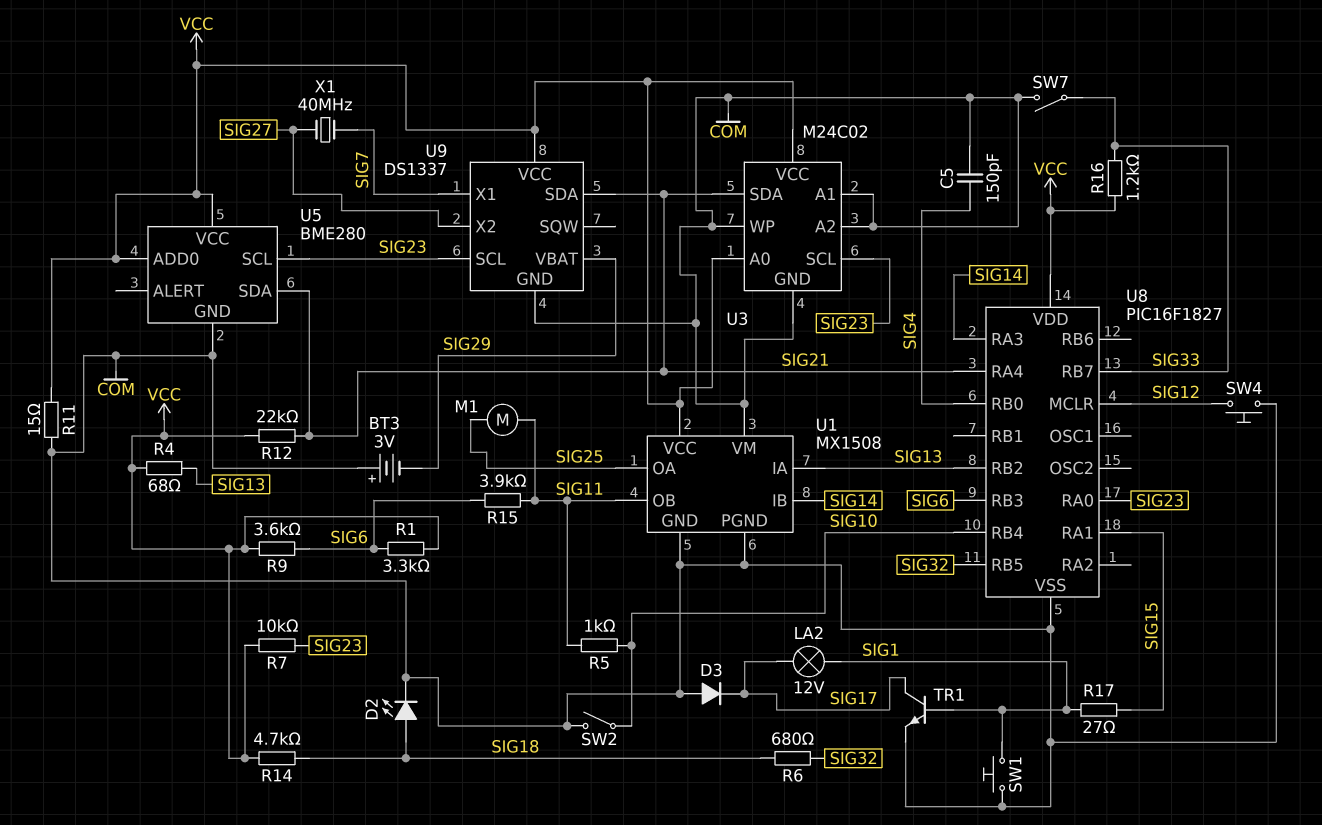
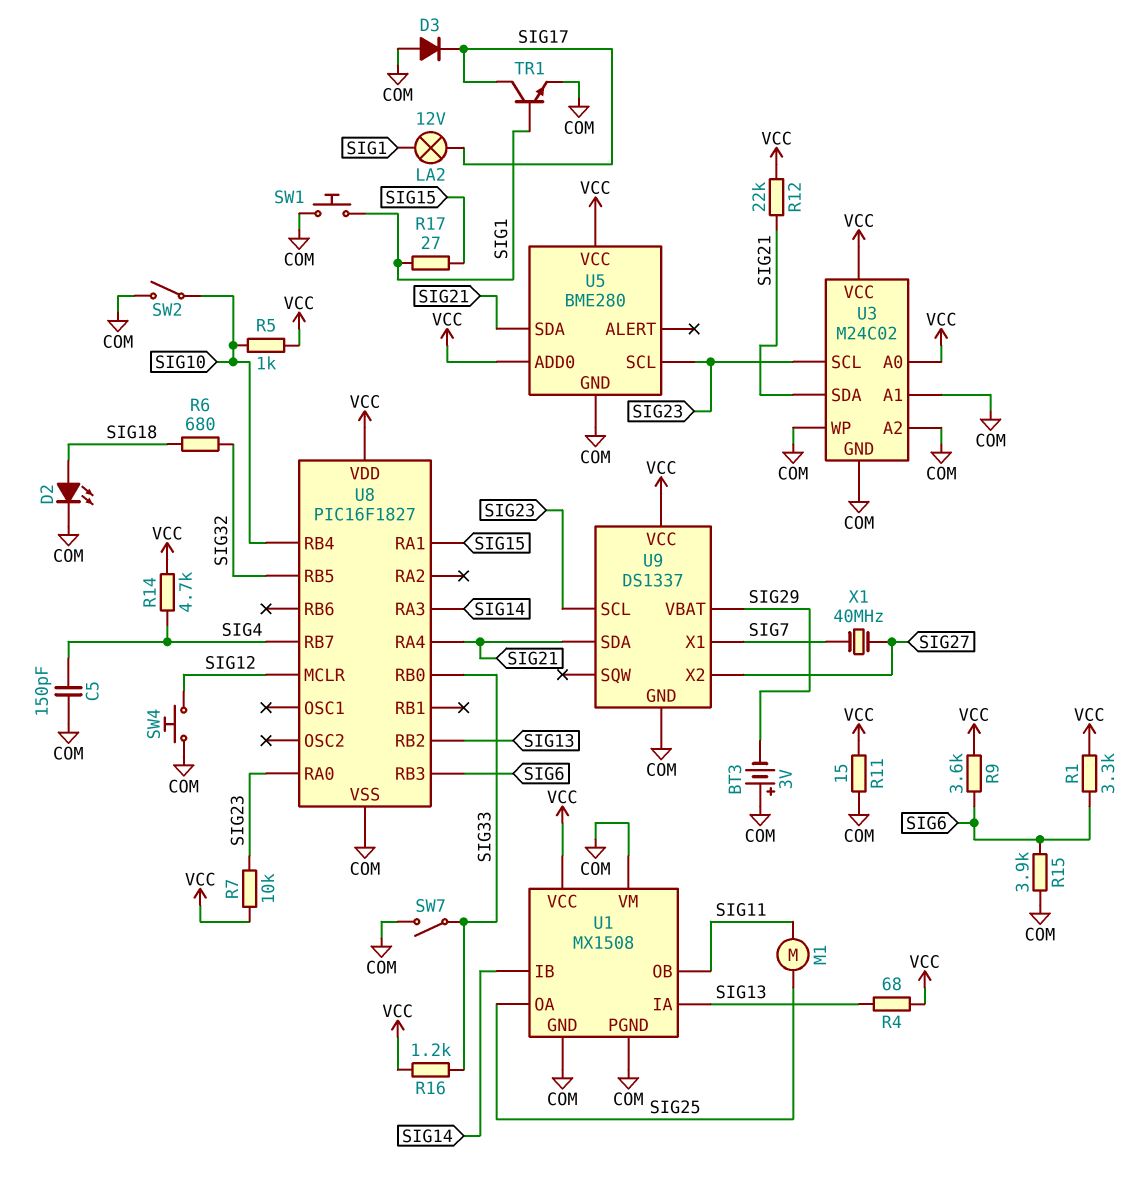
R5: 1k (SIG10, SIG11) -> 1k (SIG10, VCC)
R14: 4.7k (SIG18, VCC) -> 4.7k (SIG4, VCC)
R15: 3.9k (SIG6, SIG11) -> 3.9k (COM, SIG6)
U8 pin RB0: SIG4 -> SIG33
U8 pin RB7: SIG33 -> SIG4

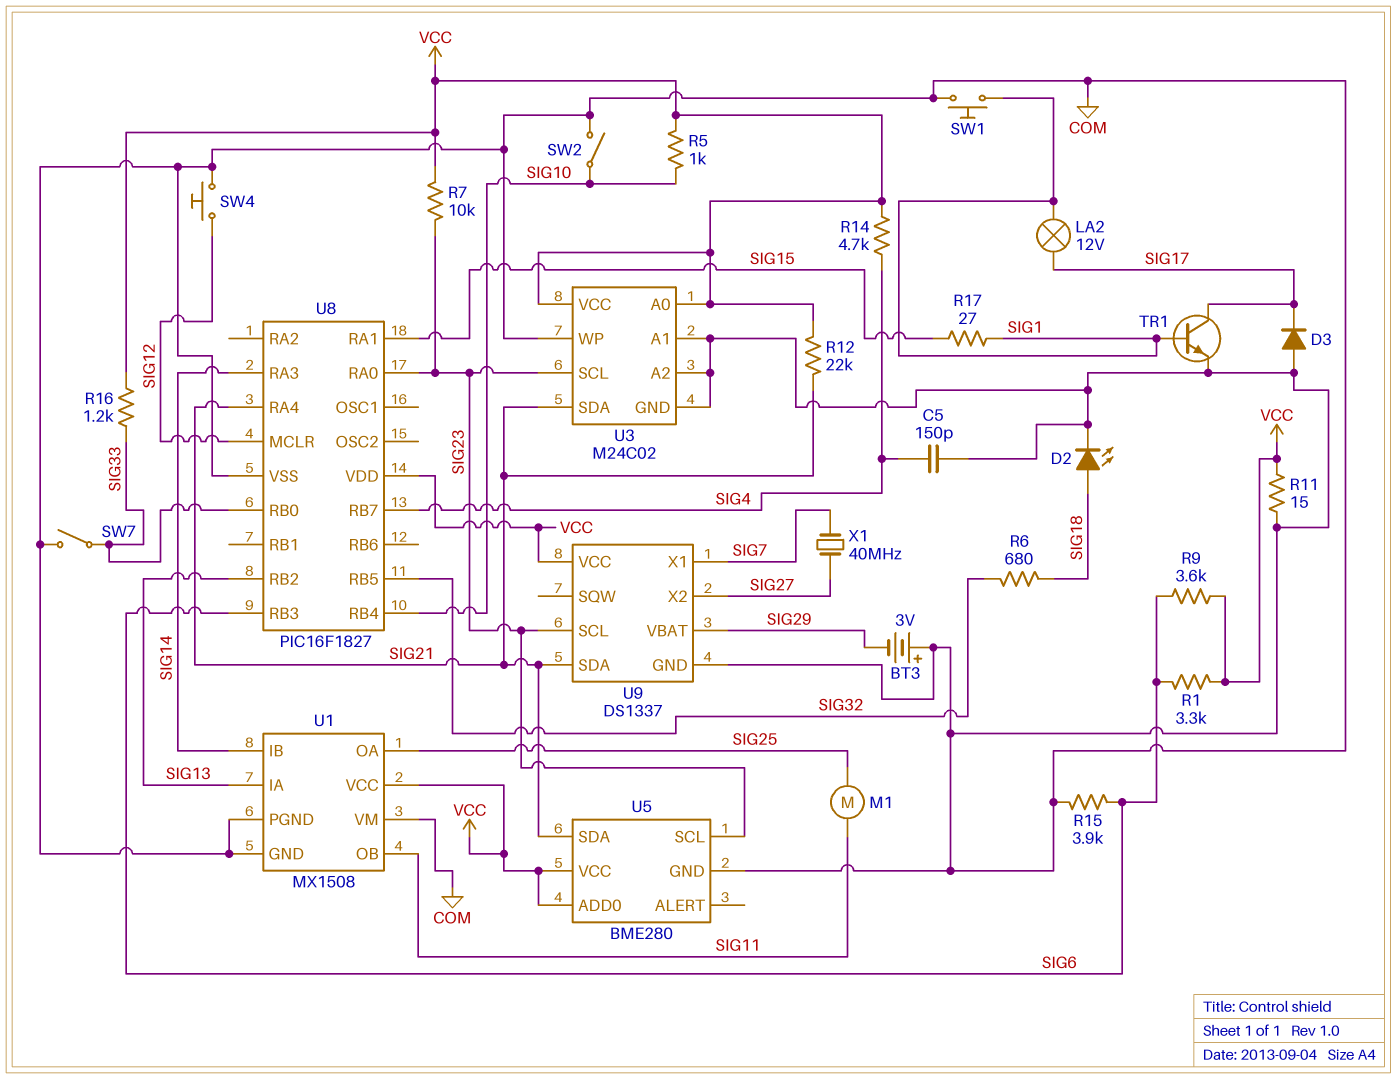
R4: 68 (SIG13, VCC) -> none

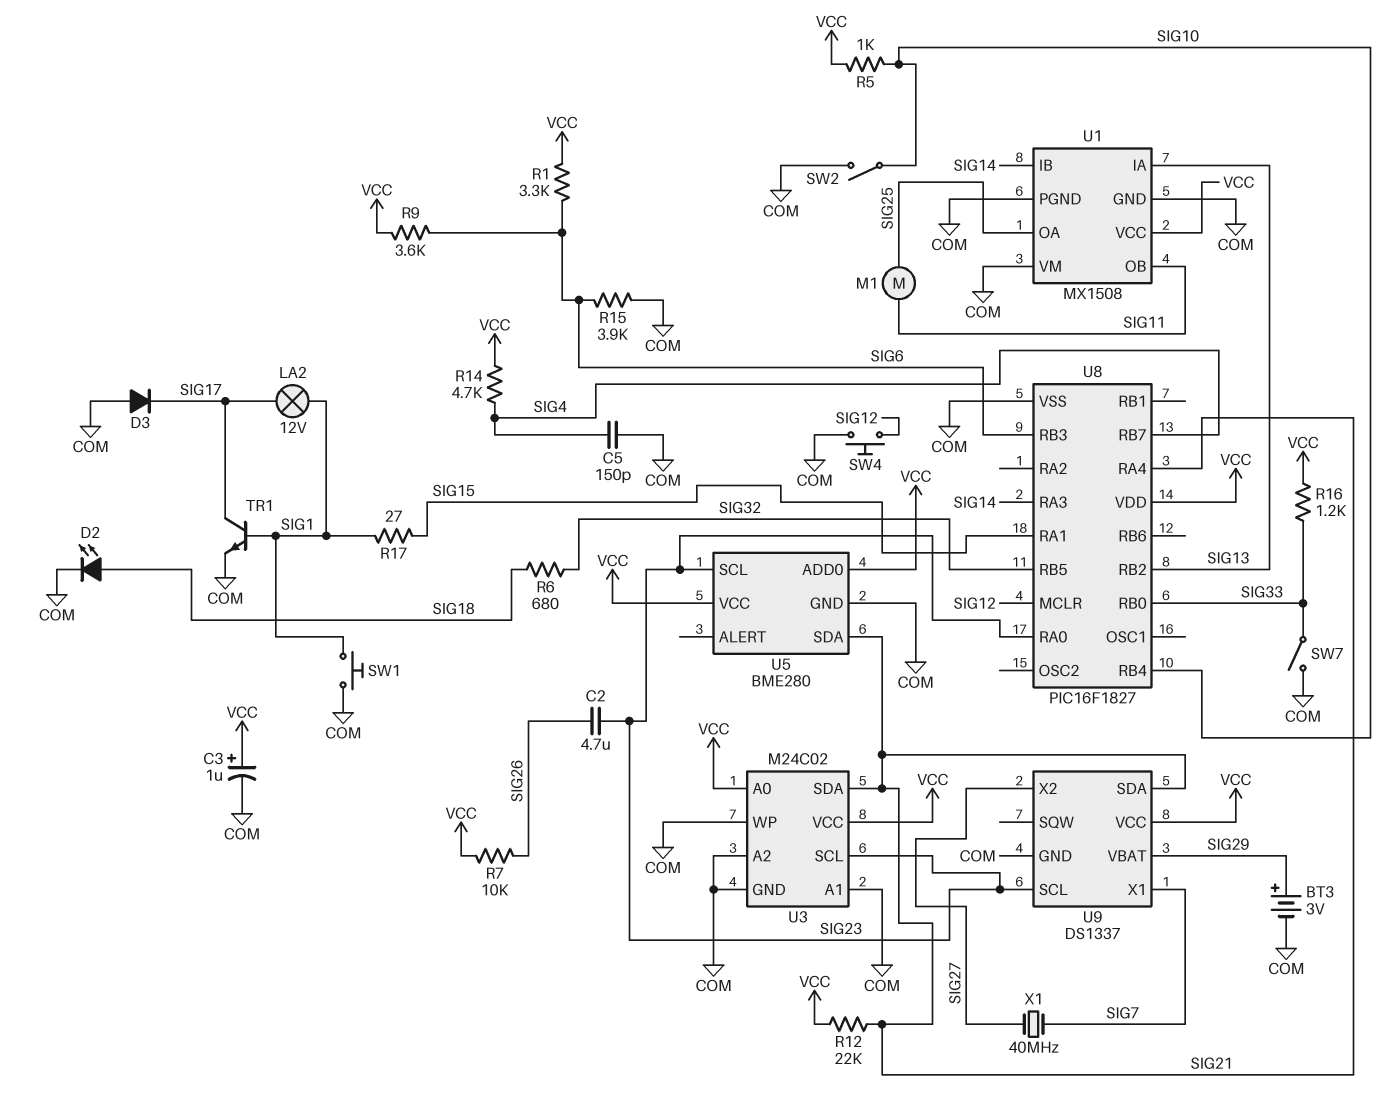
BT3: 3V (plus COM, minus SIG29) -> 3V (plus SIG29, minus COM)
C2: none -> 4.7uF (SIG23, SIG26)
C3: none -> 1uF (plus VCC, minus COM)
R7: 10k (SIG23, VCC) -> 10k (SIG26, VCC)
R11: 15 (COM, VCC) -> none

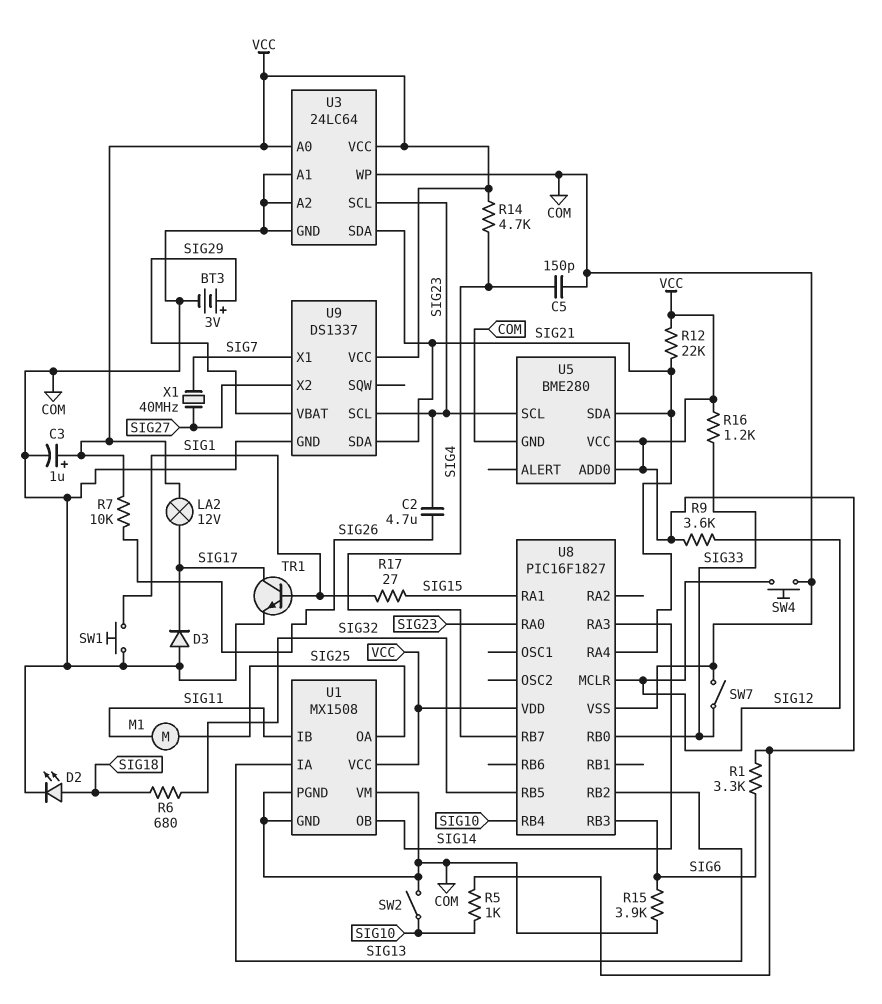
LA2: lamp 12V (SIG1, SIG17) -> lamp 12V (SIG17, VCC)
R9: 3.6k (SIG6, VCC) -> 3.6k (SIG12, VCC)
U1 pin IB: SIG14 -> SIG11
U1 pin OB: SIG11 -> SIG14
U3: M24C02 -> 24LC64

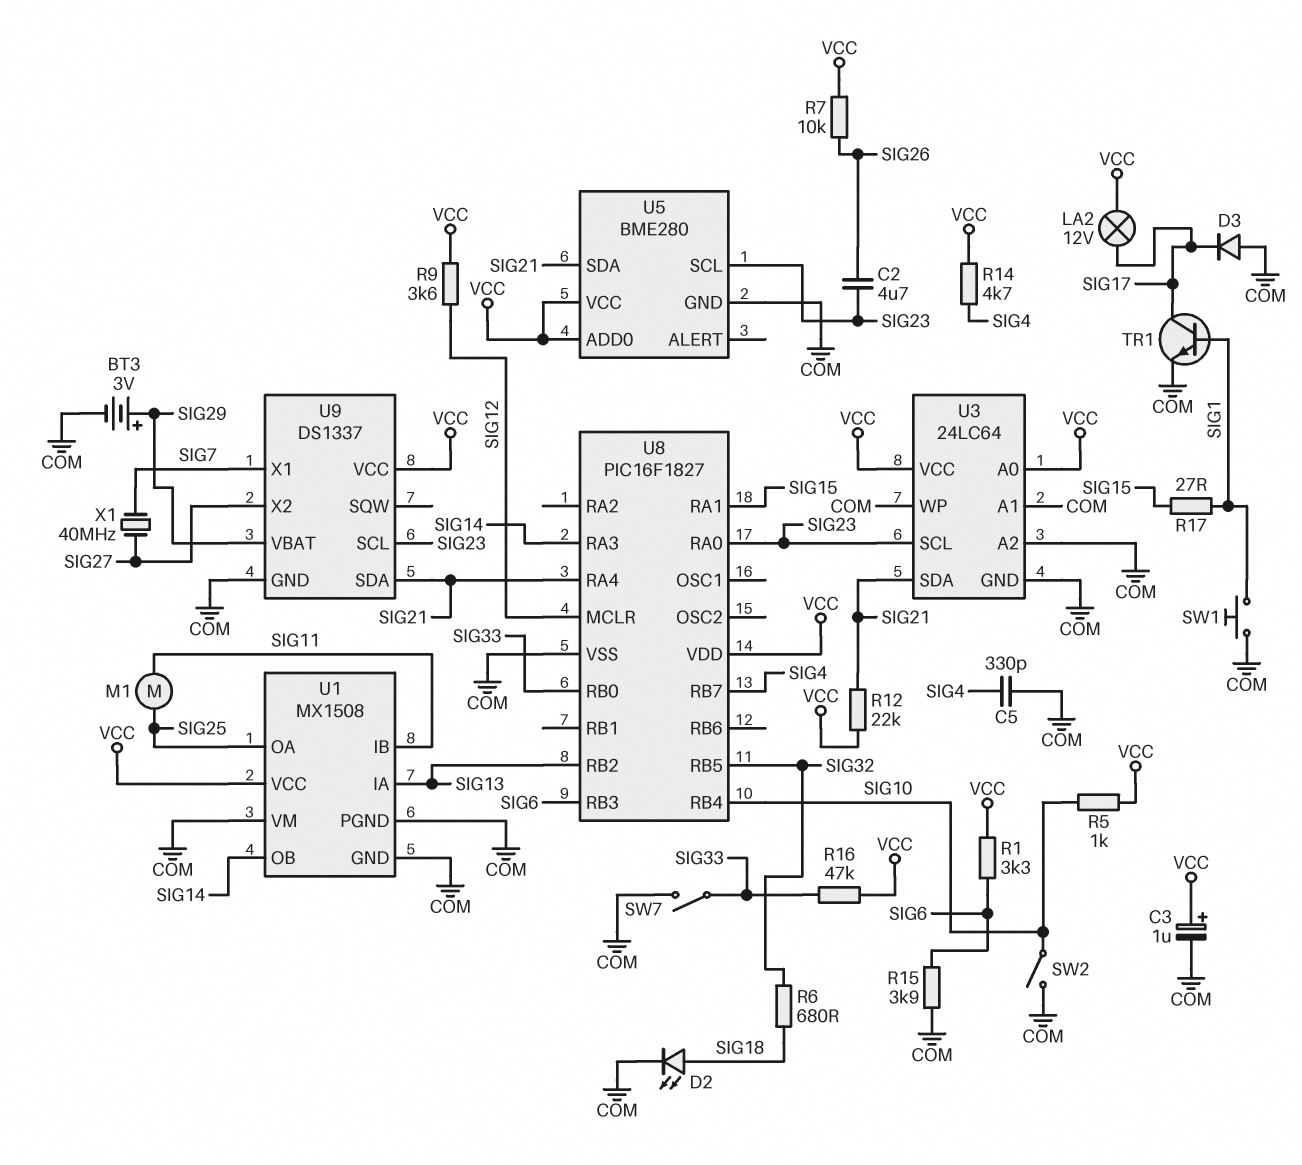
C5: 150pF (COM, SIG4) -> 330pF (COM, SIG4)
R16: 1.2k (SIG33, VCC) -> 47k (SIG33, VCC)
SW4: button (COM, SIG12) -> none

